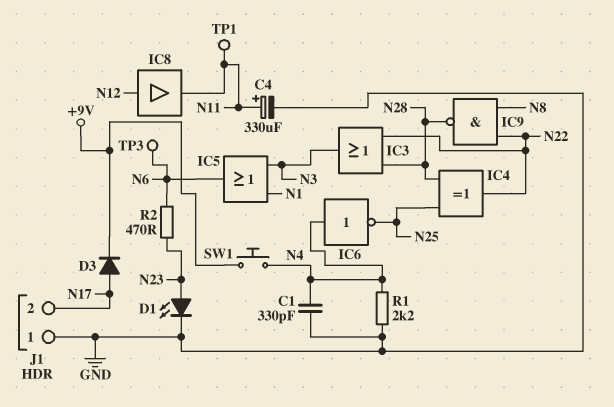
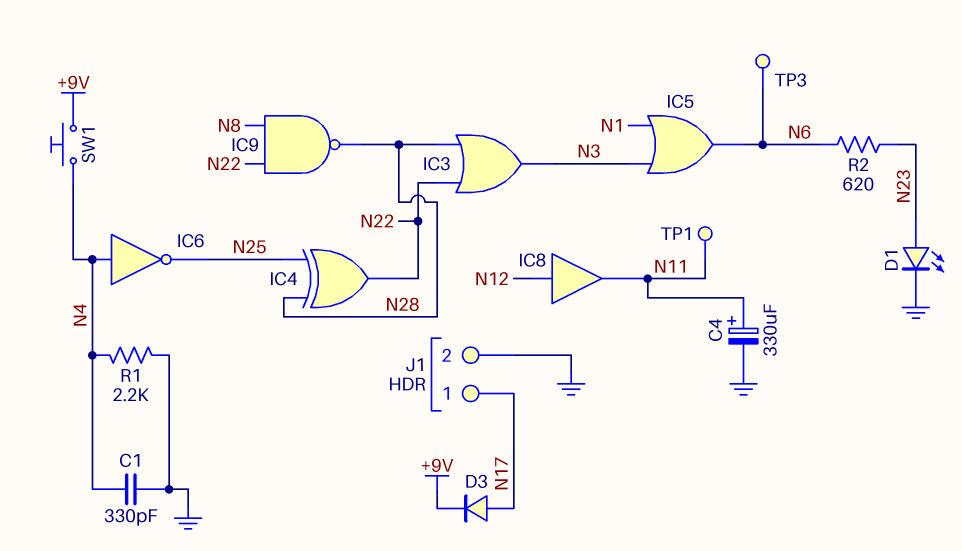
J1 pin 1: GND -> N17
J1 pin 2: N17 -> GND
R2: 470 (N6, N23) -> 620 (N6, N23)

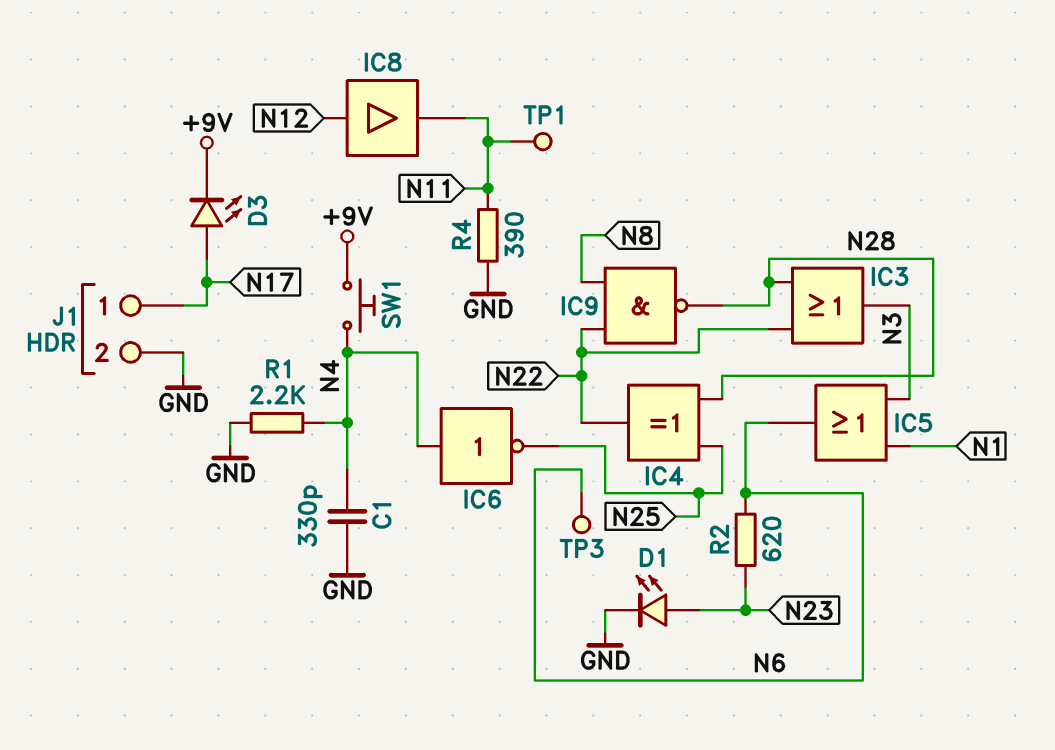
C4: 330uF (plus N11, minus GND) -> none
D3: diode (A N17, K +9V) -> LED (A N17, K +9V)
R4: none -> 390 (GND, N11)

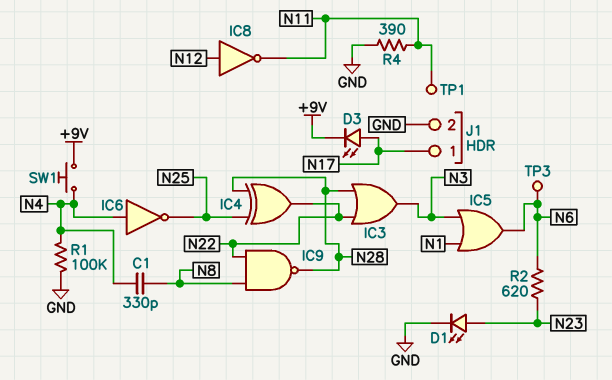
C1: 330pF (GND, N4) -> 330pF (N4, N8)
IC8: buffer (in N12, out N11) -> NOT (in N12, out N11)
R1: 2.2k (GND, N4) -> 100k (GND, N4)

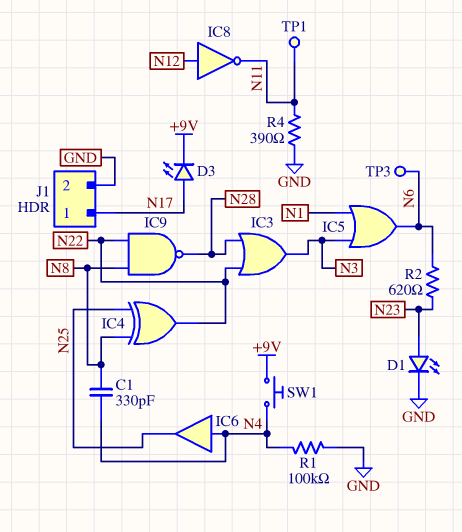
IC4: XOR (in N25, in N28, out N22) -> XOR (in N8, in N25, out N22)
IC6: NOT (in N4, out N25) -> buffer (in N4, out N25)

